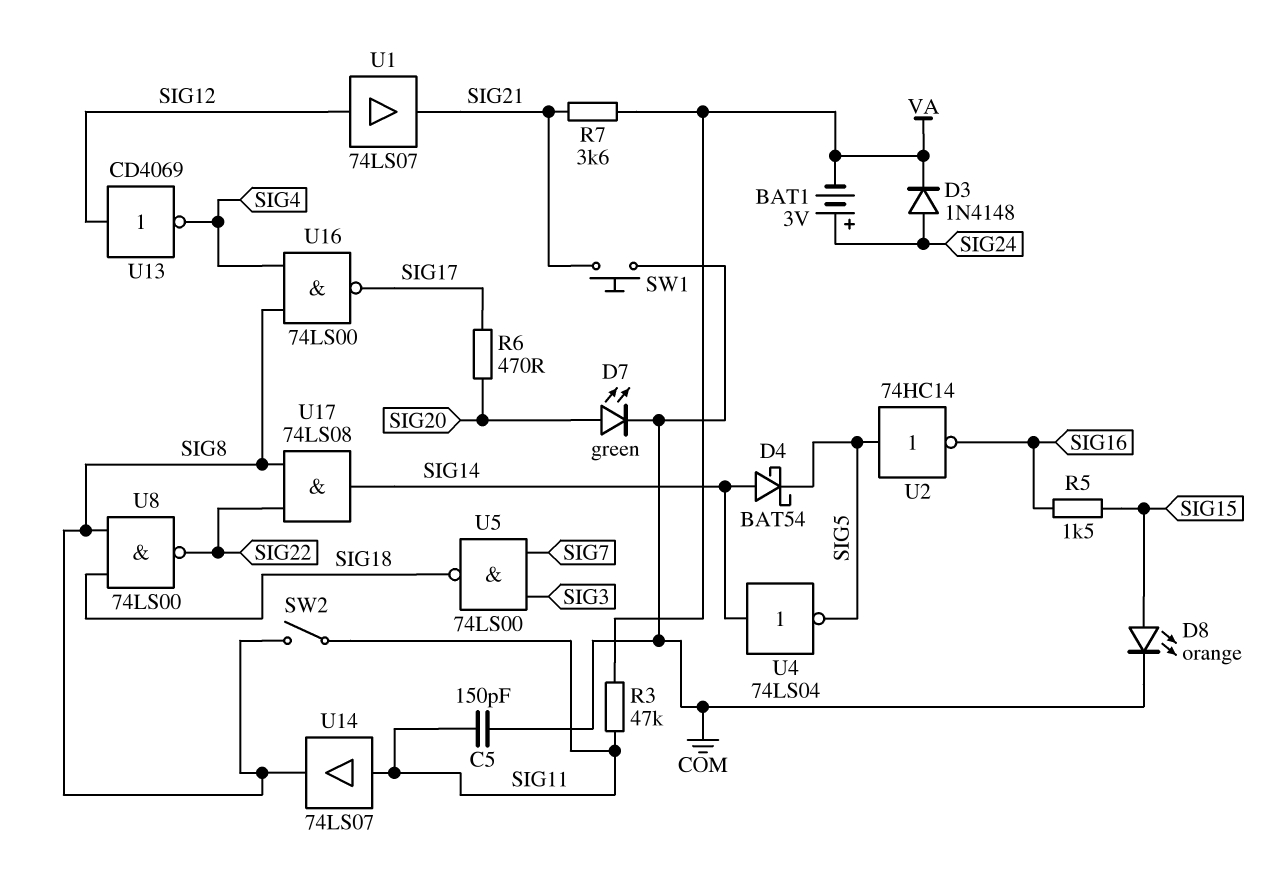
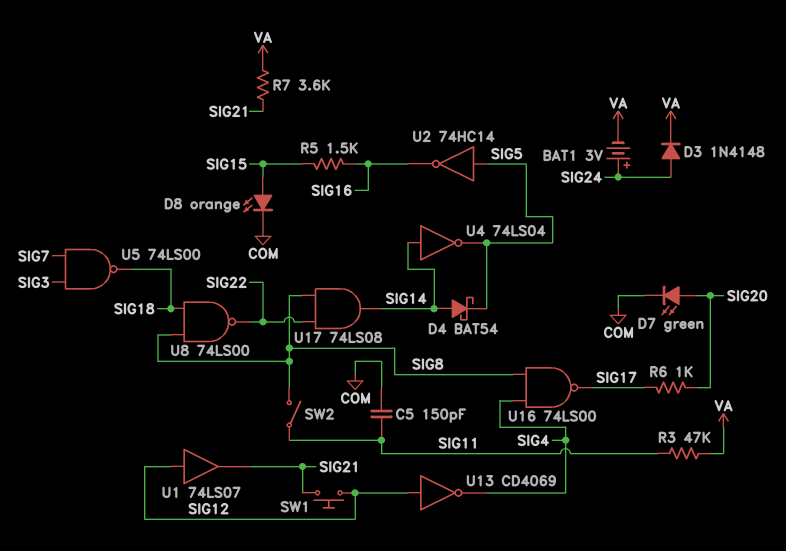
R6: 470 (SIG17, SIG20) -> 1k (SIG17, SIG20)
SW1: button (COM, SIG21) -> button (SIG12, SIG21)
U14: buffer 74LS07 (in SIG11, out SIG8) -> none

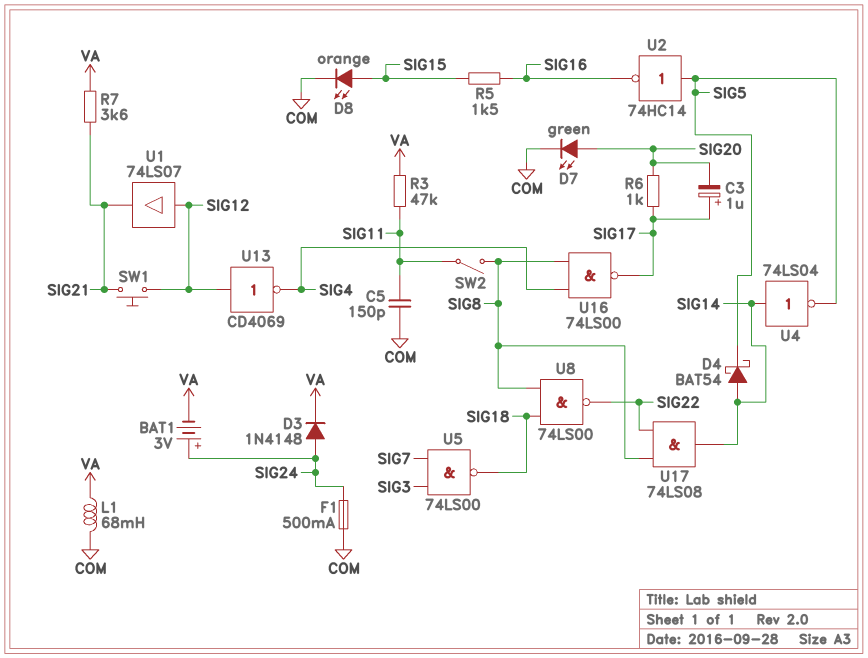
C3: none -> 1uF (plus SIG17, minus SIG20)
F1: none -> 500mA (COM, SIG24)
L1: none -> 68mH (COM, VA)

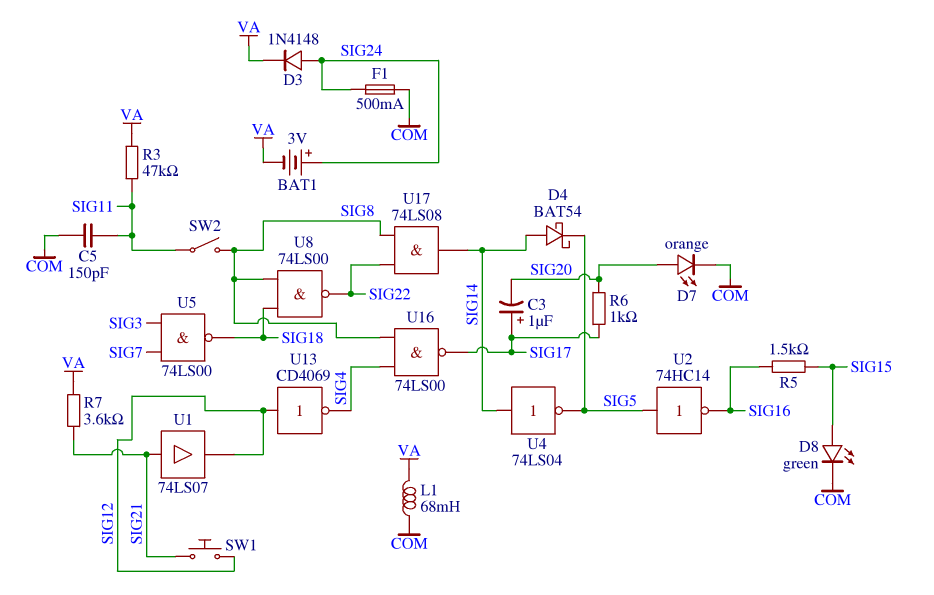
D7: LED green (A SIG20, K COM) -> LED orange (A SIG20, K COM)
D8: LED orange (A SIG15, K COM) -> LED green (A SIG15, K COM)
U1: buffer 74LS07 (in SIG12, out SIG21) -> buffer 74LS07 (in SIG21, out SIG12)

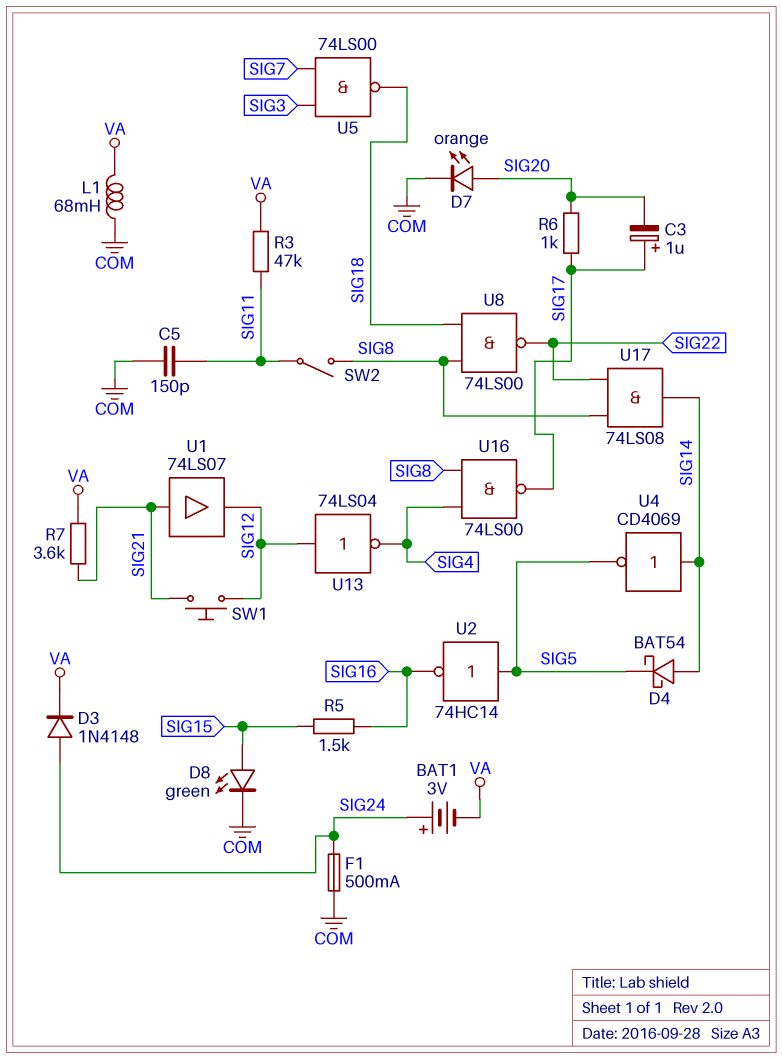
U4: NOT 74LS04 (in SIG14, out SIG5) -> NOT CD4069 (in SIG14, out SIG5)
U13: NOT CD4069 (in SIG12, out SIG4) -> NOT 74LS04 (in SIG12, out SIG4)

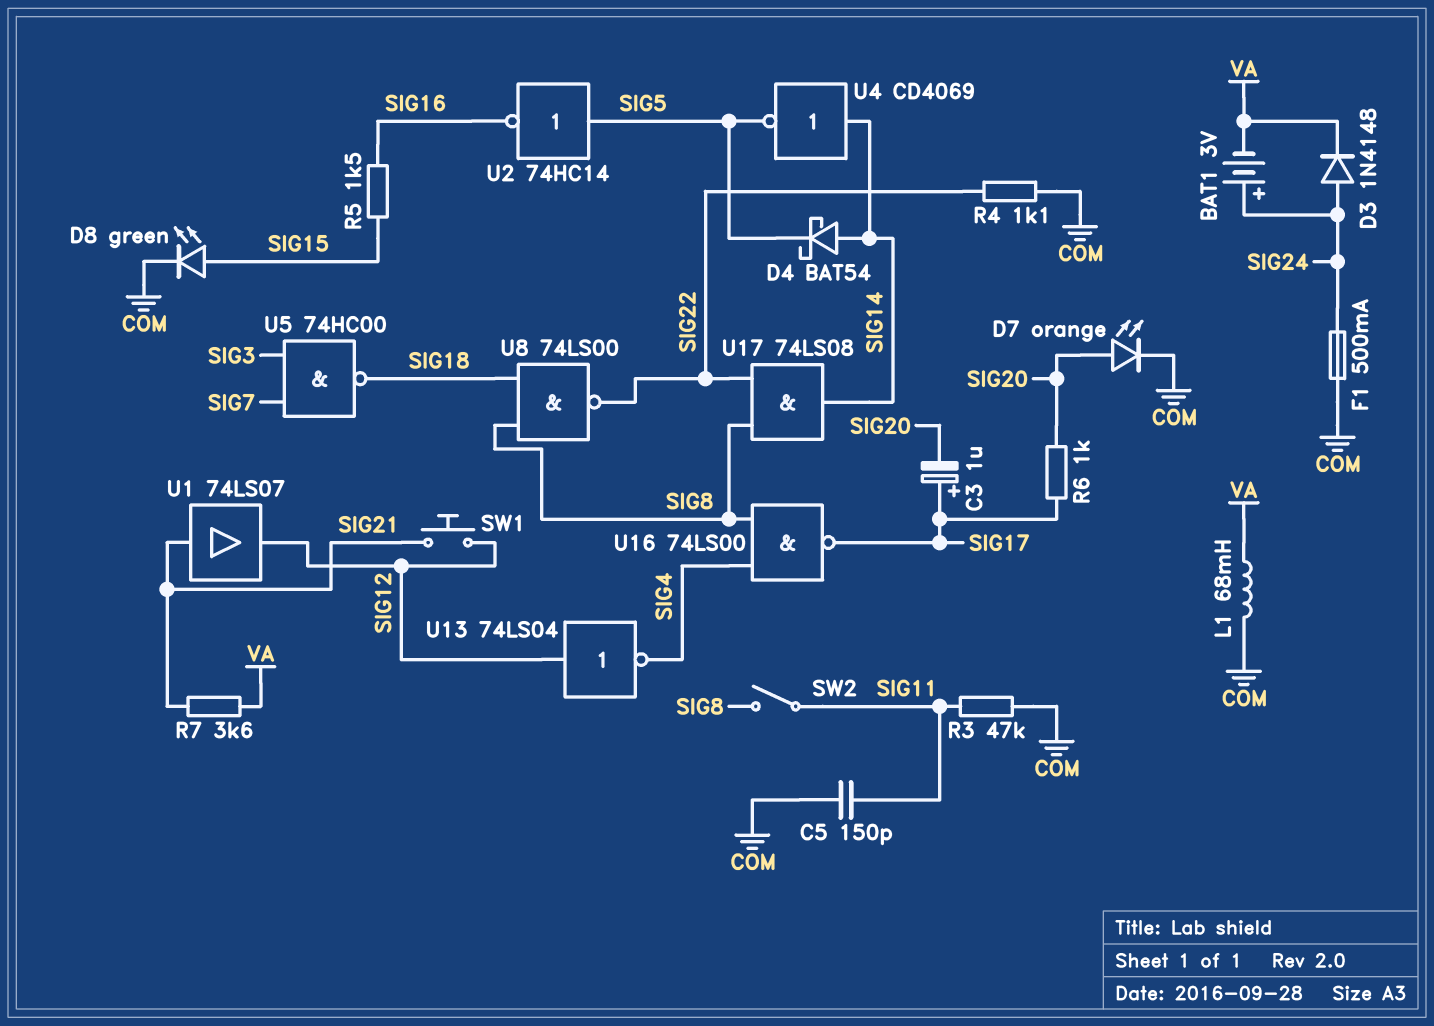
R3: 47k (SIG11, VA) -> 47k (COM, SIG11)
R4: none -> 1.1k (COM, SIG22)
U5: NAND 74LS00 (in SIG3, in SIG7, out SIG18) -> NAND 74HC00 (in SIG3, in SIG7, out SIG18)

